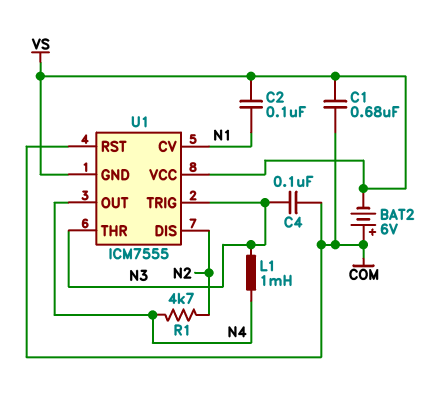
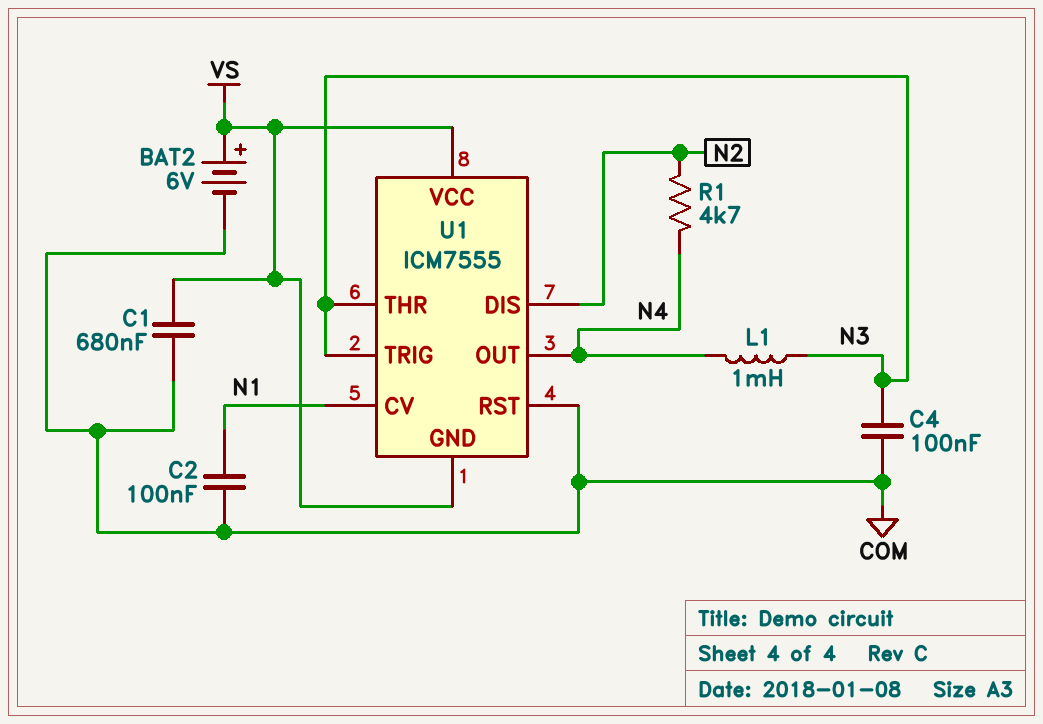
BAT2: 6V (plus COM, minus VS) -> 6V (plus VS, minus COM)
C2: 100nF (N1, VS) -> 100nF (COM, N1)

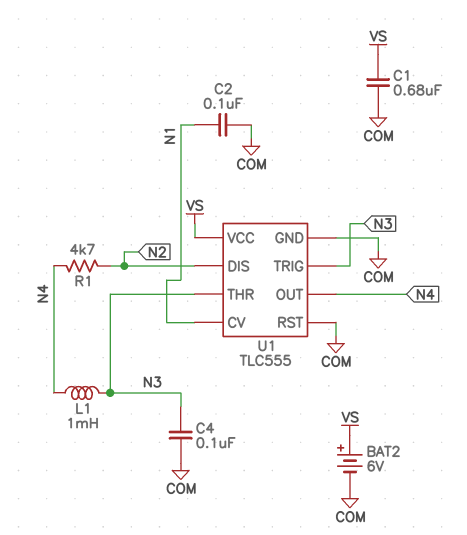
U1: ICM7555 -> TLC555
U1 pin GND: VS -> COM

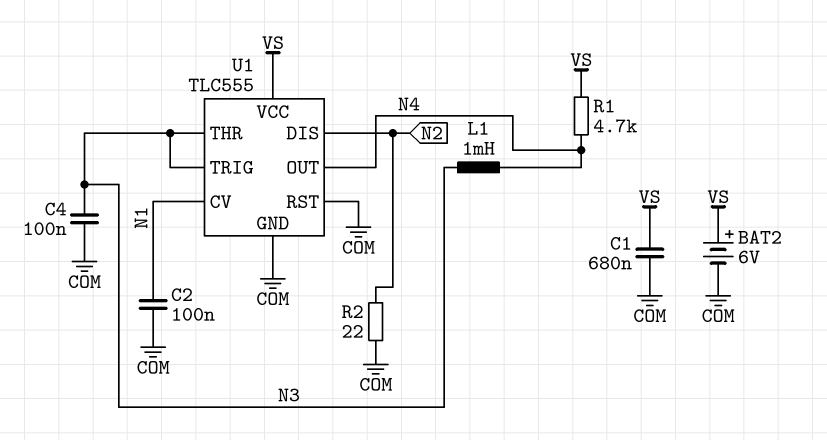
R1: 4.7k (N2, N4) -> 4.7k (N4, VS)
R2: none -> 22 (COM, N2)

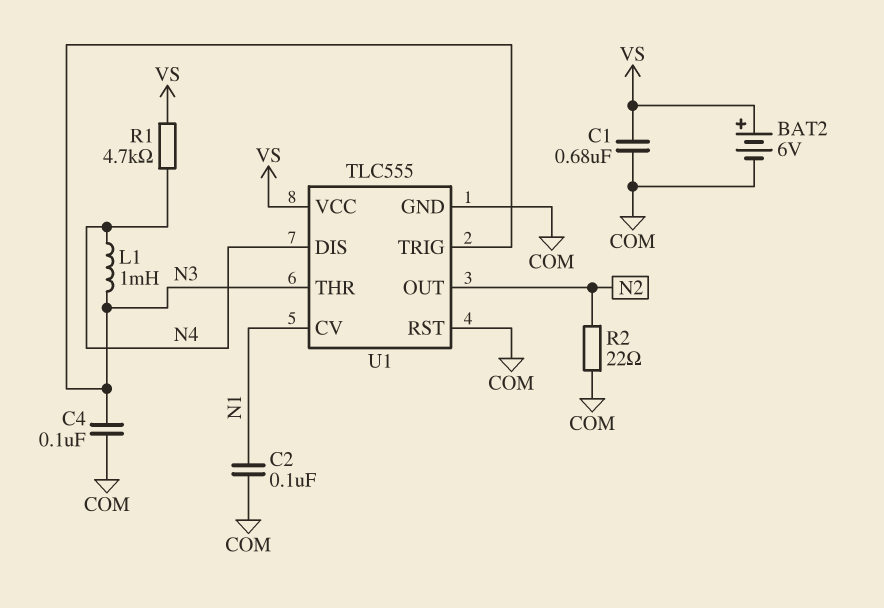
U1 pin DIS: N2 -> N4
U1 pin OUT: N4 -> N2

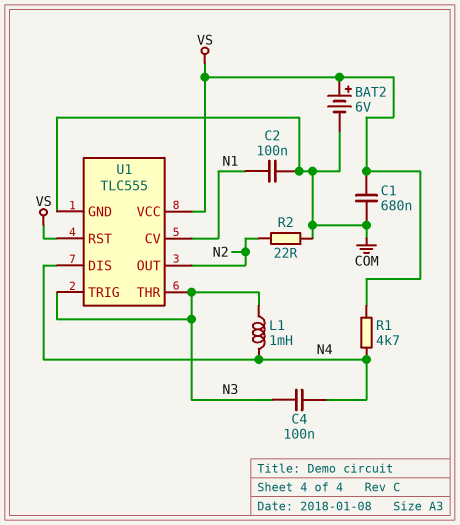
C4: 100nF (COM, N3) -> 100nF (N3, N4)
U1 pin RST: COM -> VS

